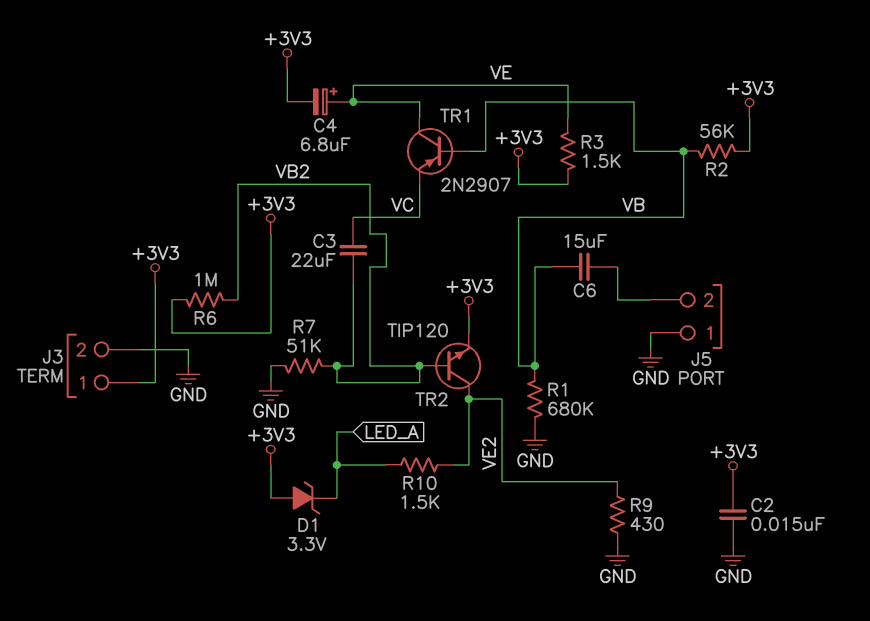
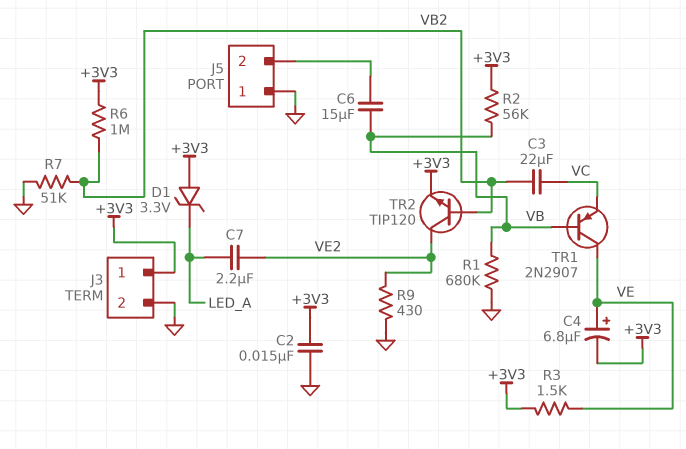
C7: none -> 2.2uF (LED_A, VE2)
R10: 1.5k (LED_A, VE2) -> none

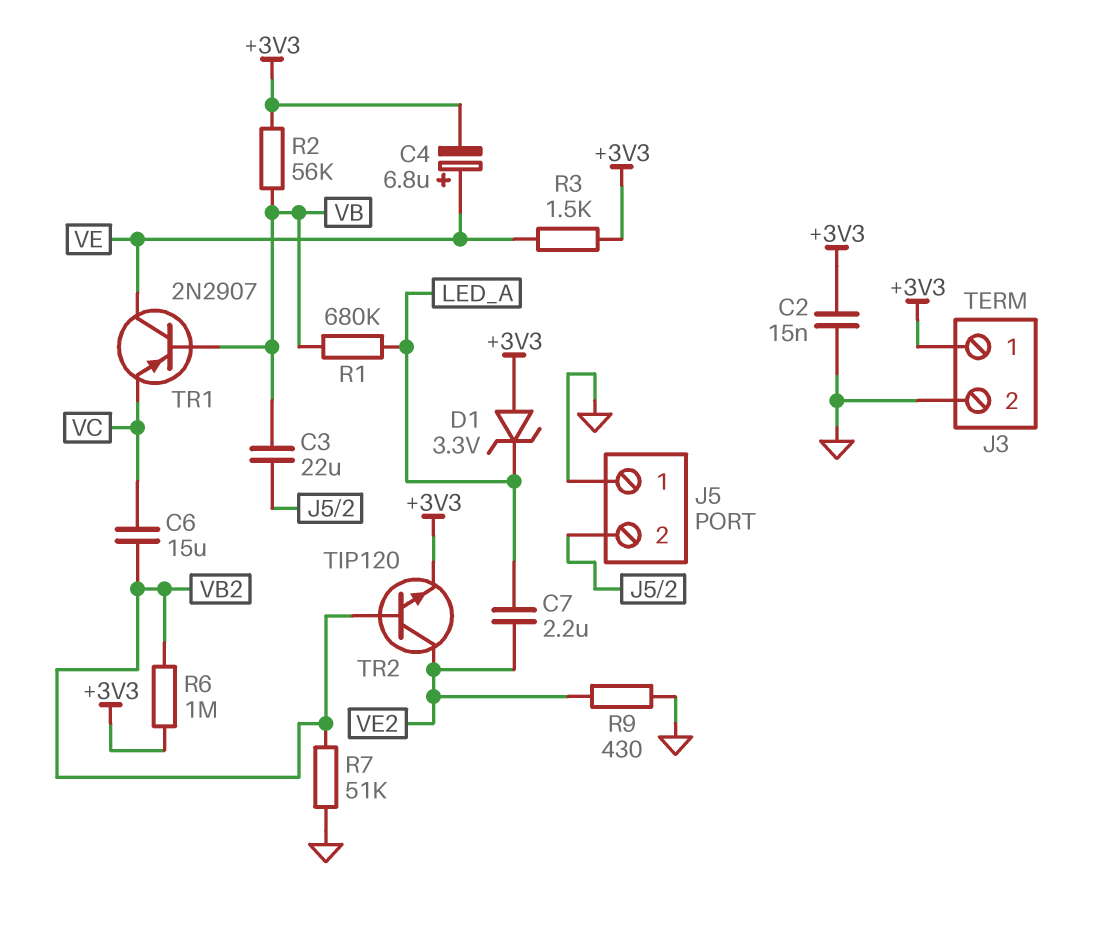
C3: 22uF (VB2, VC) -> 22uF (J5/2, VB)
C6: 15uF (J5/2, VB) -> 15uF (VB2, VC)
R1: 680k (GND, VB) -> 680k (LED_A, VB)

